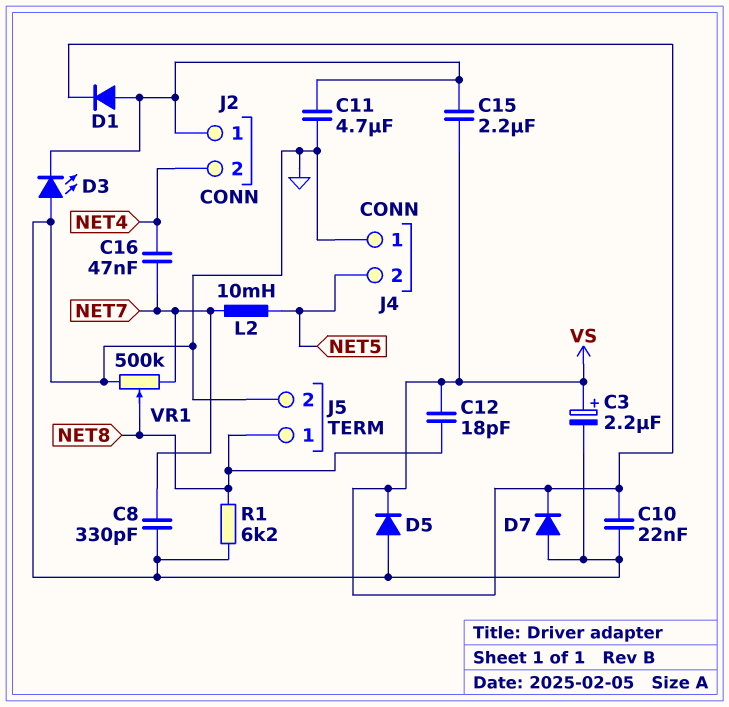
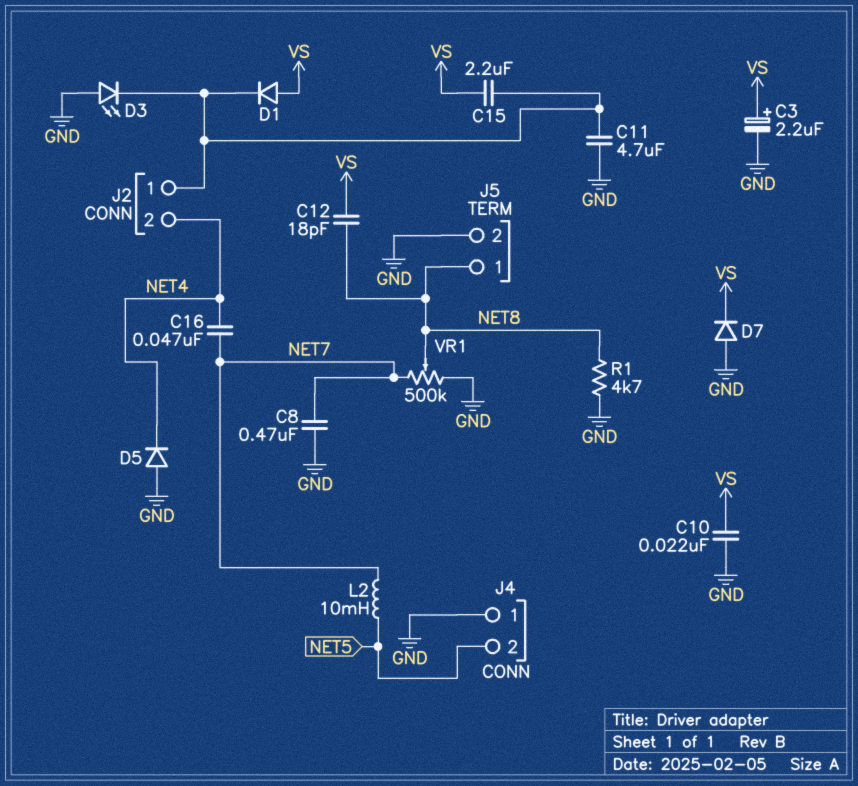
C8: 330pF (GND, NET7) -> 470nF (GND, NET7)
D1: diode (A J2/1, K VS) -> diode (A VS, K J2/1)
D5: diode (A GND, K VS) -> diode (A GND, K NET4)
R1: 6.2k (GND, NET8) -> 4.7k (GND, NET8)

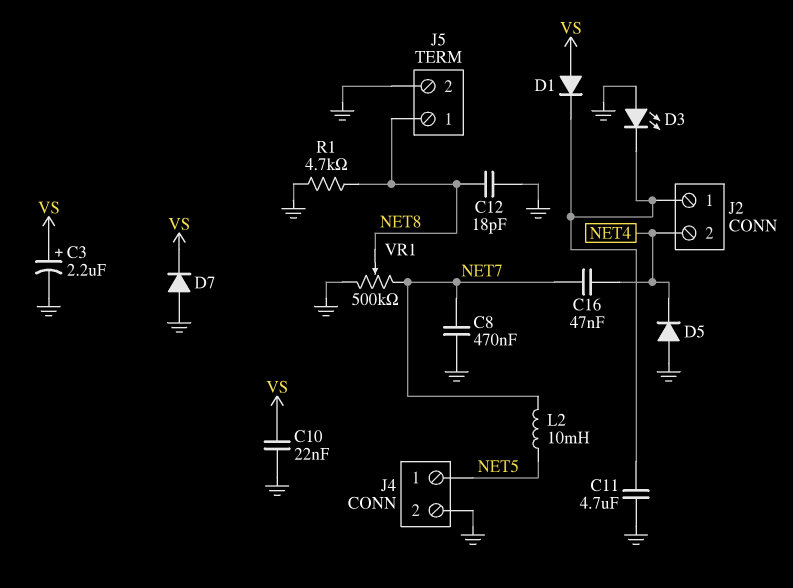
C12: 18pF (NET8, VS) -> 18pF (GND, NET8)
C15: 2.2uF (J2/1, VS) -> none
J4 pin 1: GND -> NET5
J4 pin 2: NET5 -> GND

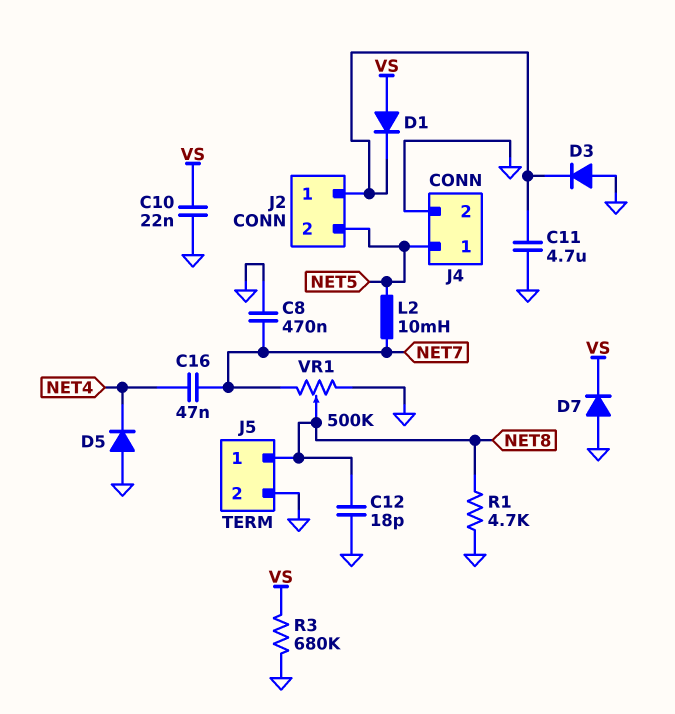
C3: 2.2uF (plus VS, minus GND) -> none
D3: LED (A GND, K J2/1) -> diode (A GND, K J2/1)
J2 pin 2: NET4 -> NET5
R3: none -> 680k (GND, VS)

